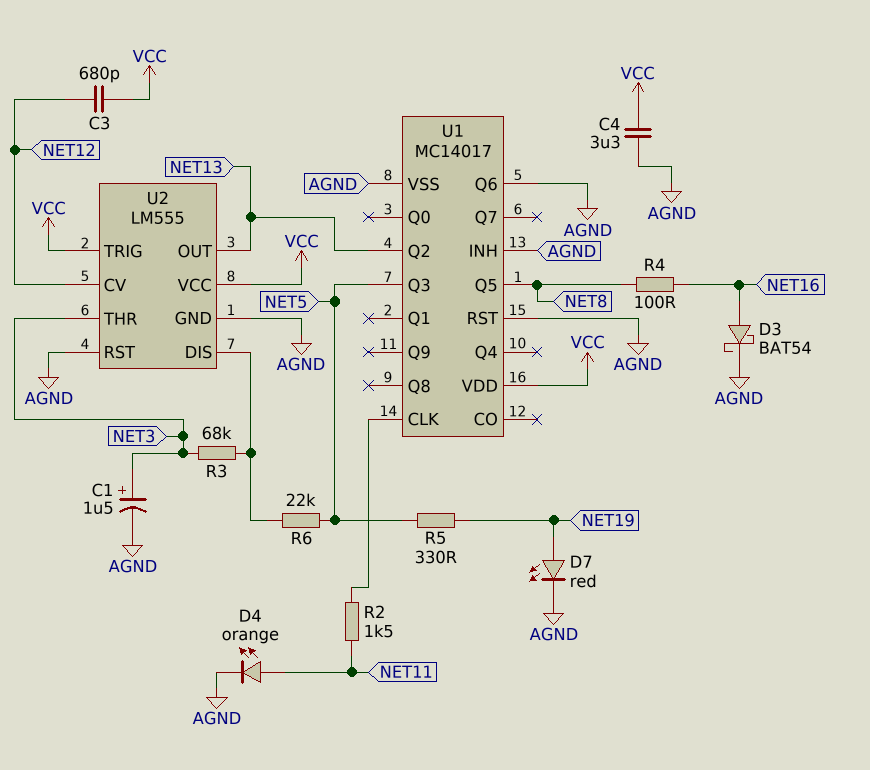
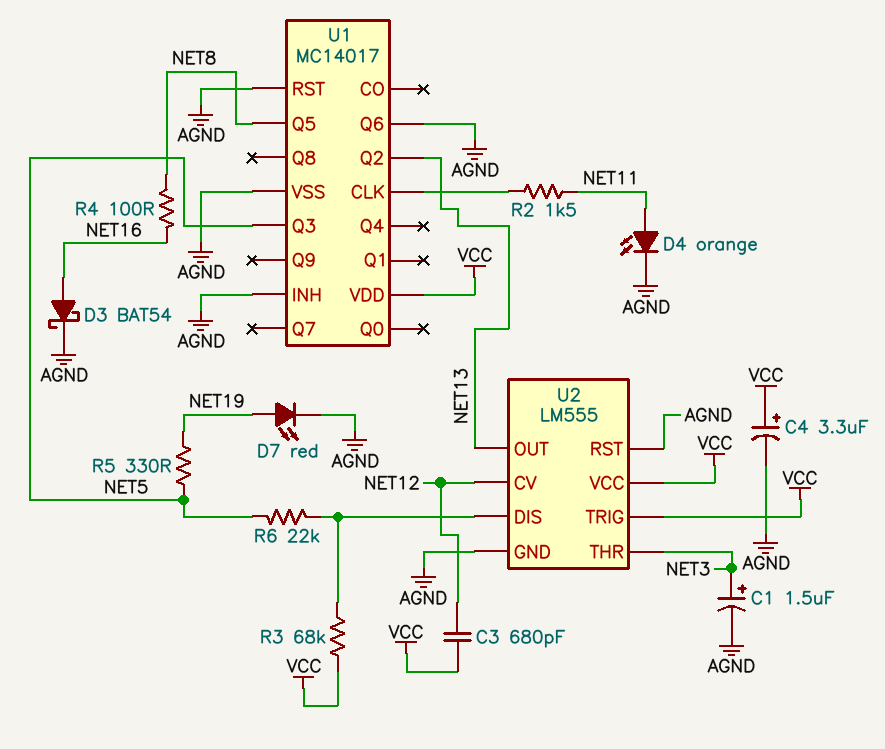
C4: 3.3uF (AGND, VCC) -> 3.3uF (plus VCC, minus AGND)
R3: 68k (NET3, U2/DIS) -> 68k (U2/DIS, VCC)

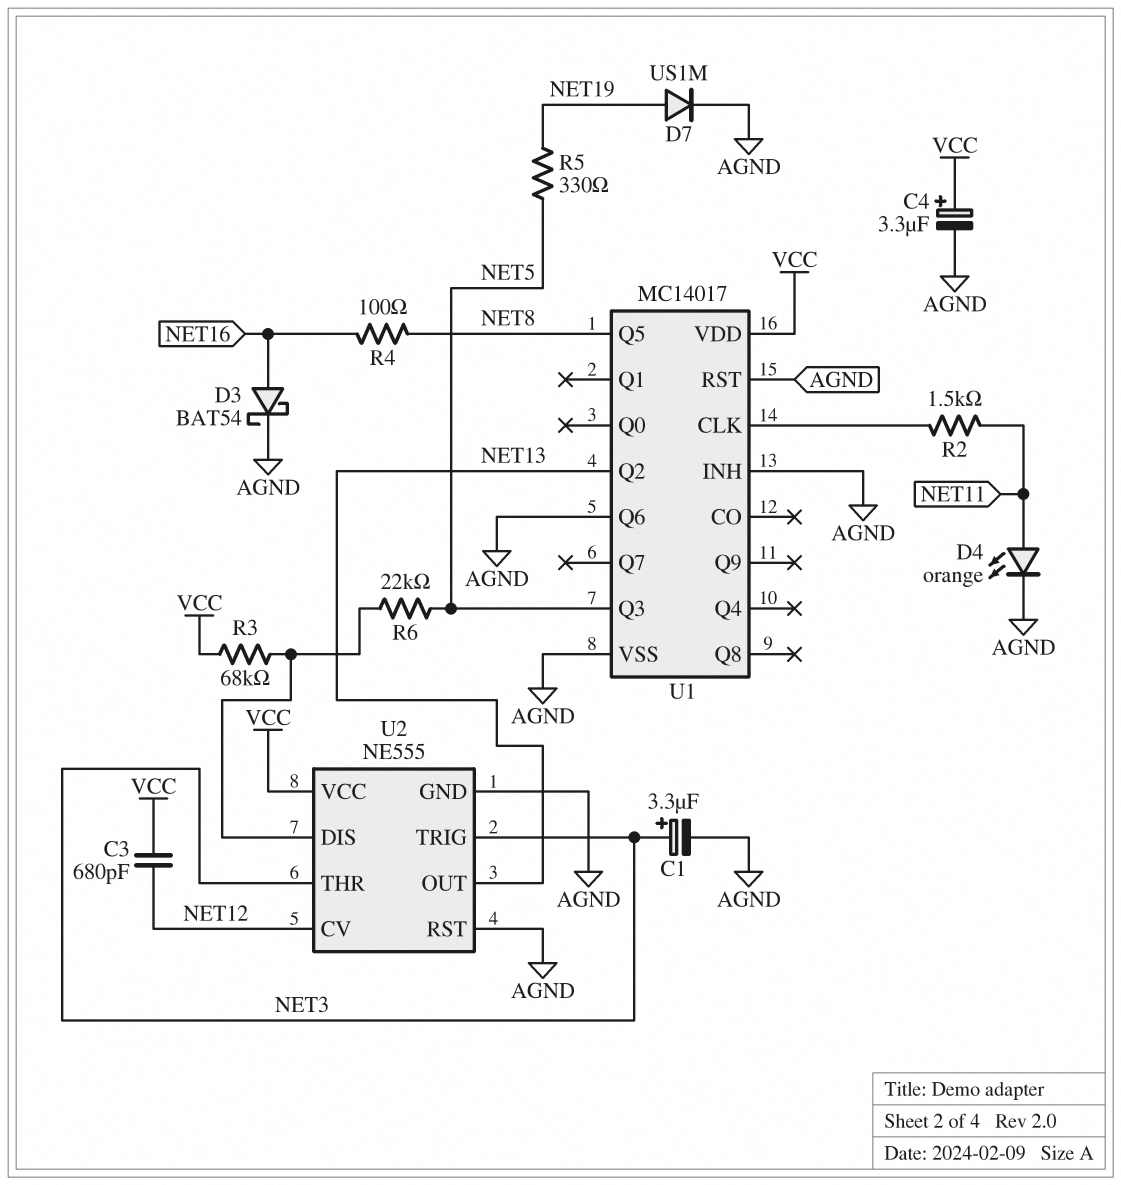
C1: 1.5uF (plus NET3, minus AGND) -> 3.3uF (plus NET3, minus AGND)
D7: LED red (A NET19, K AGND) -> diode US1M (A NET19, K AGND)
U2: LM555 -> NE555
U2 pin TRIG: VCC -> NET3

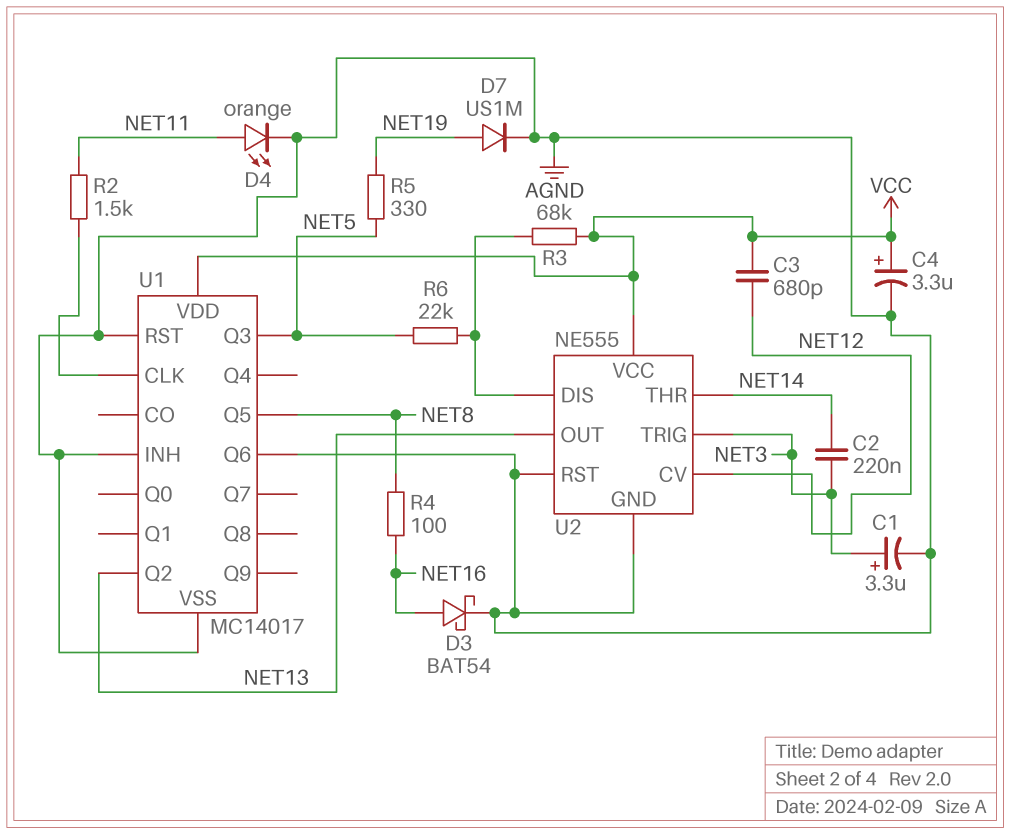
C2: none -> 220nF (NET3, NET14)
U2 pin THR: NET3 -> NET14

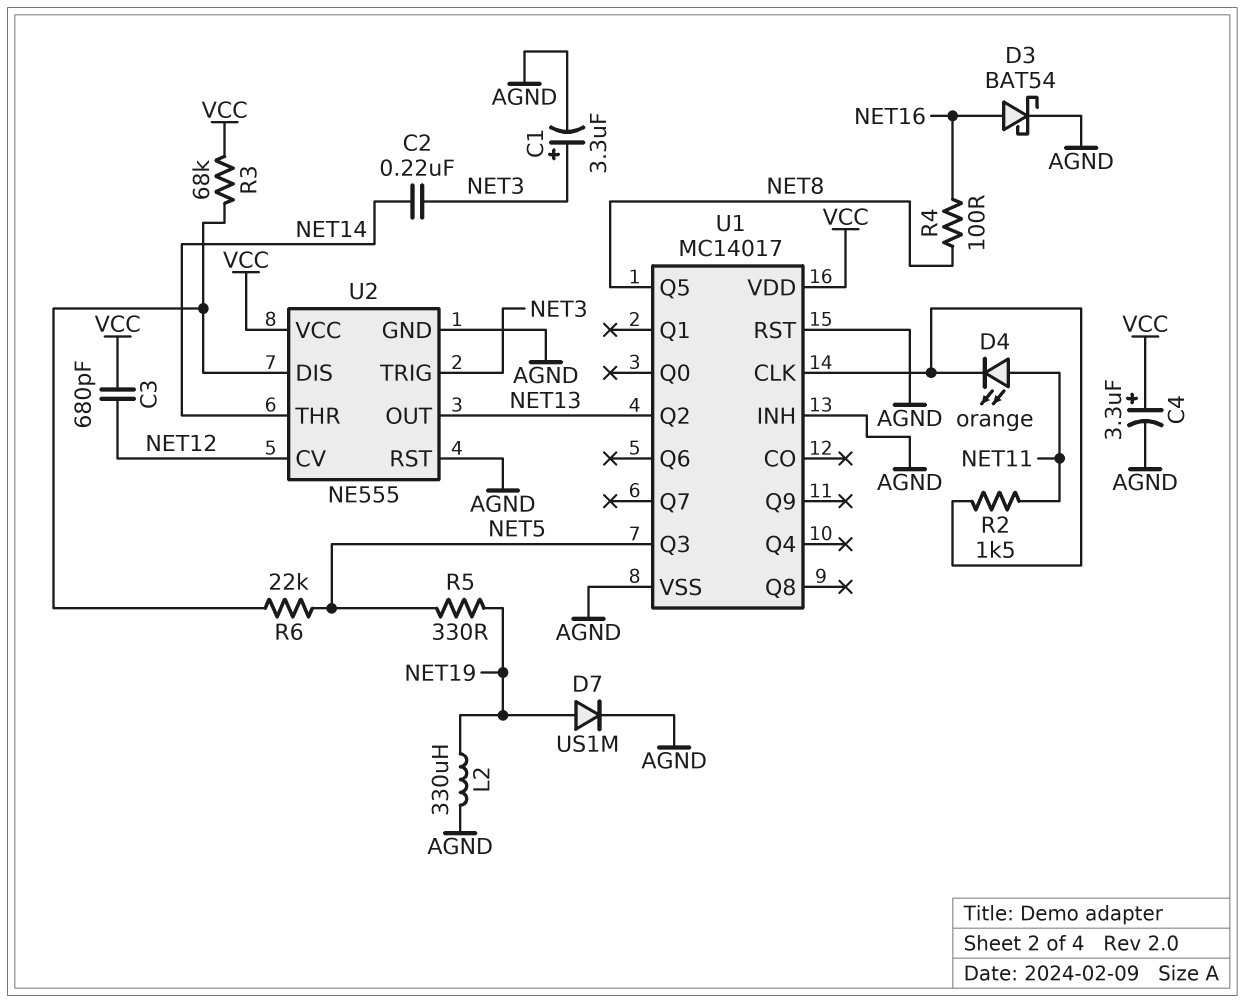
D4: LED orange (A NET11, K AGND) -> LED orange (A NET11, K U1/CLK)
L2: none -> 330uH (AGND, NET19)
U1 pin Q6: AGND -> none

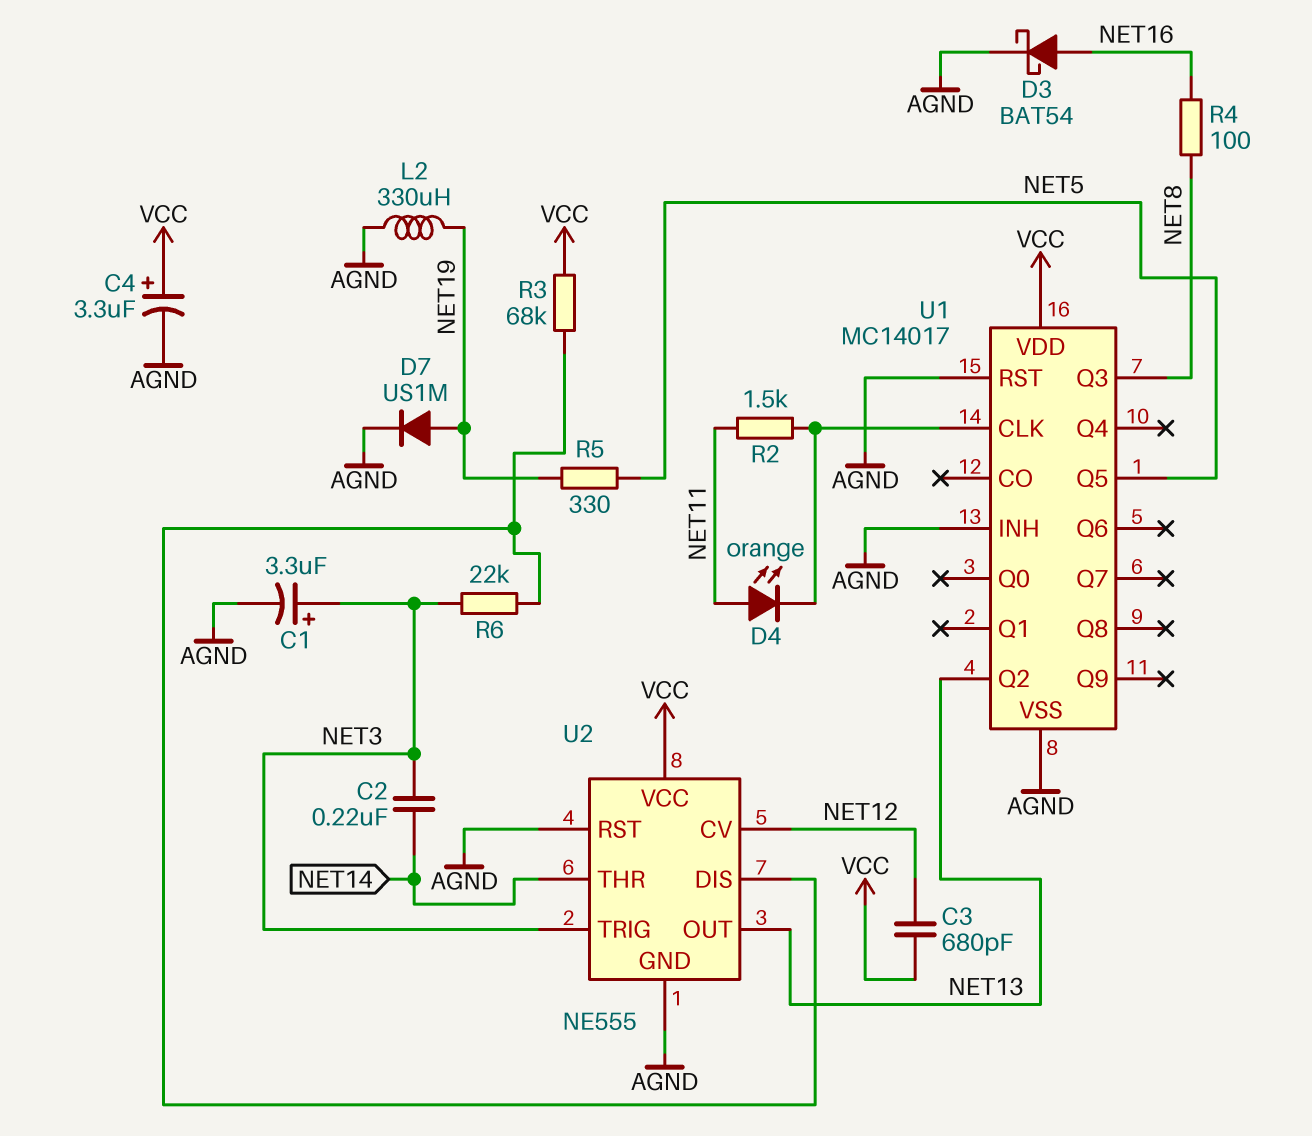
R6: 22k (NET5, U2/DIS) -> 22k (NET3, U2/DIS)
U1 pin Q3: NET5 -> NET8
U1 pin Q5: NET8 -> NET5

